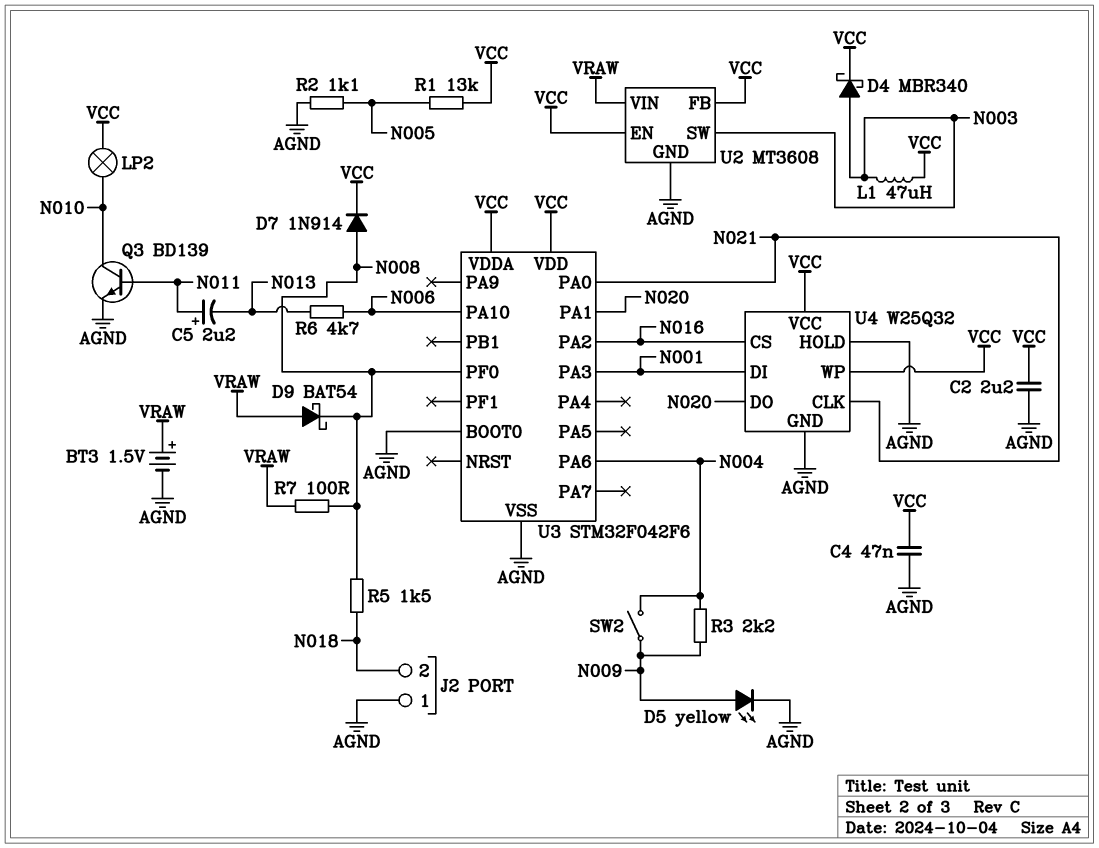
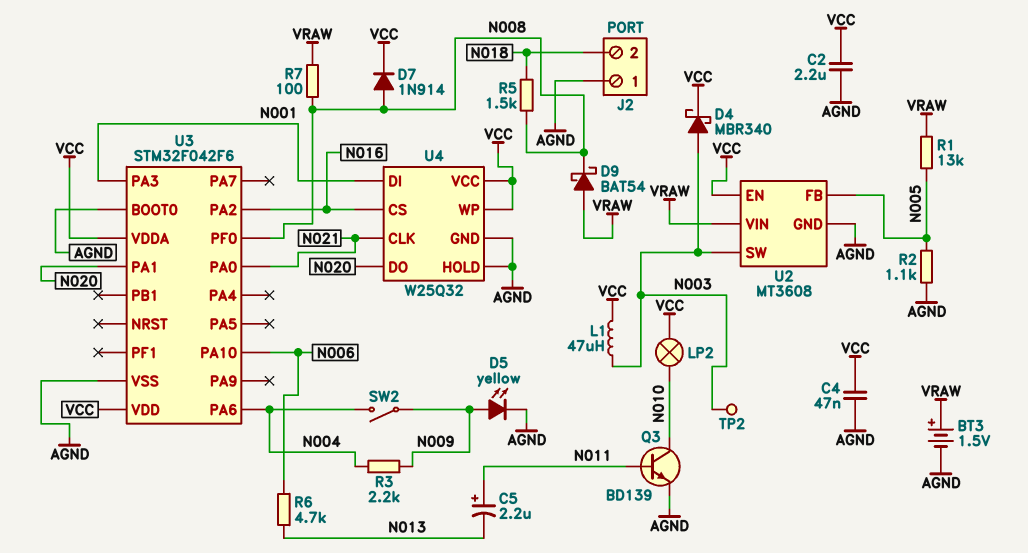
R1: 13k (N005, VCC) -> 13k (N005, VRAW)
TP2: none -> test point (N003)
U2 pin FB: VCC -> N005

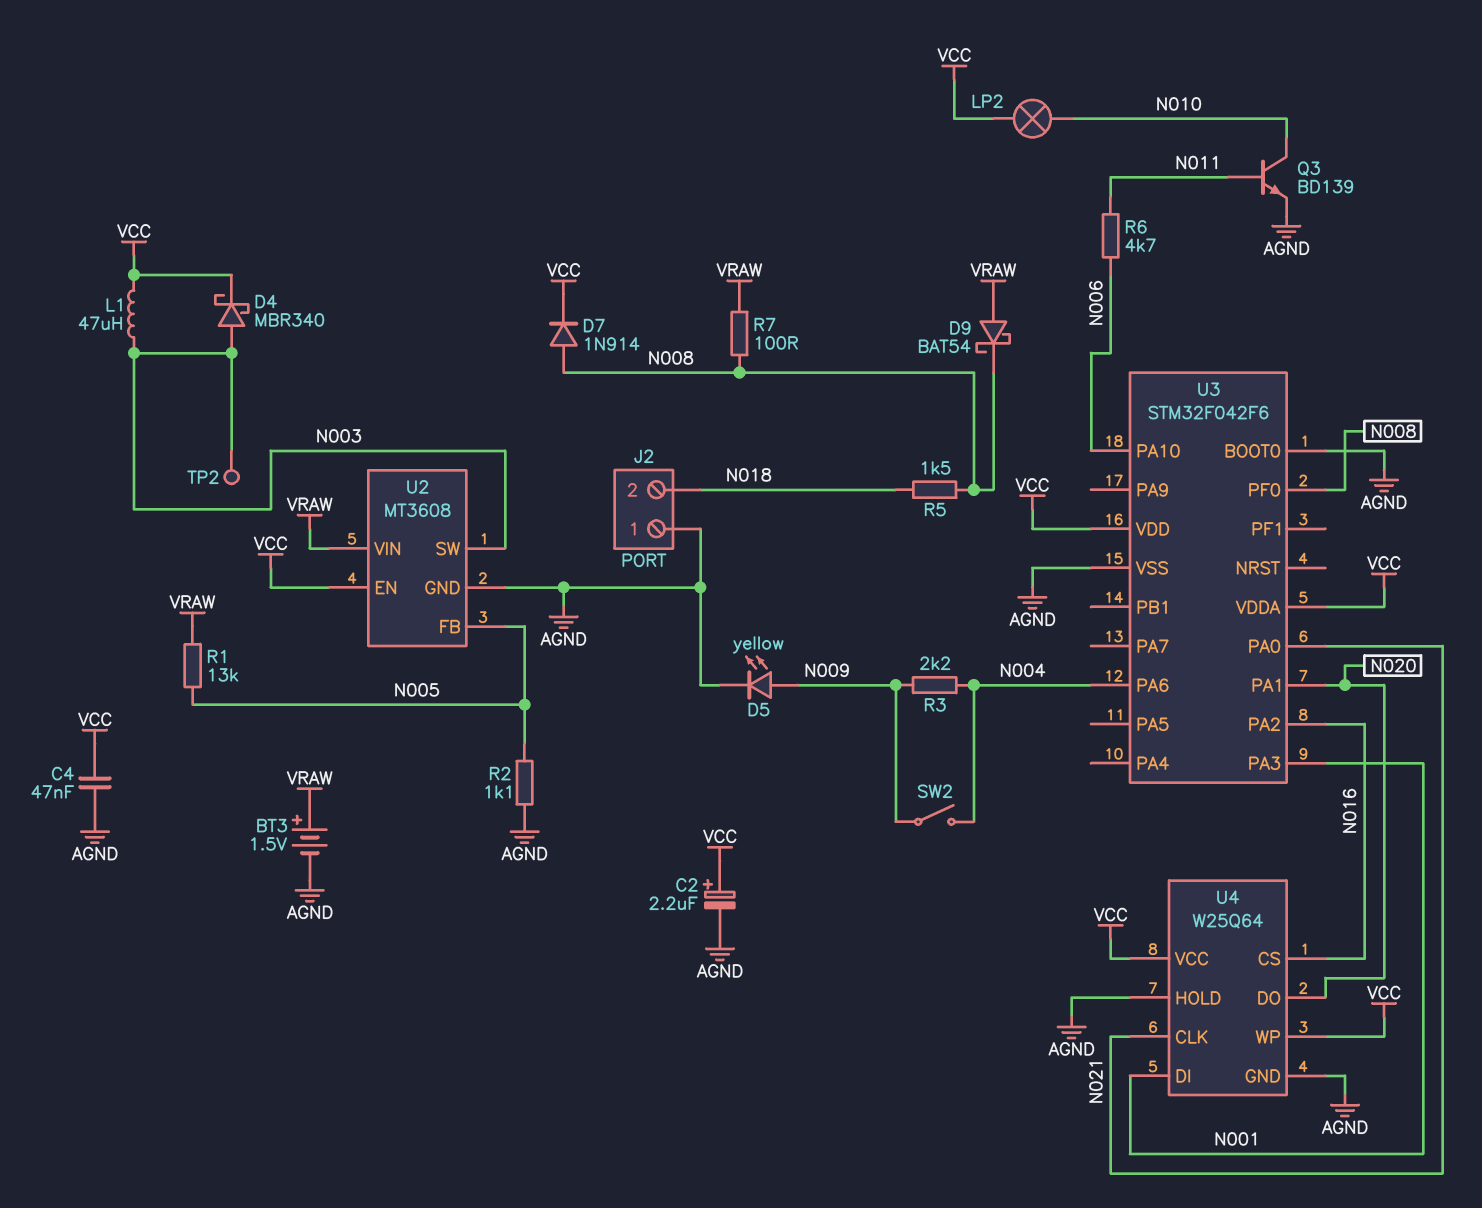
C2: 2.2uF (AGND, VCC) -> 2.2uF (plus VCC, minus AGND)
C5: 2.2uF (plus N011, minus N013) -> none
R6: 4.7k (N006, N013) -> 4.7k (N006, N011)
U4: W25Q32 -> W25Q64

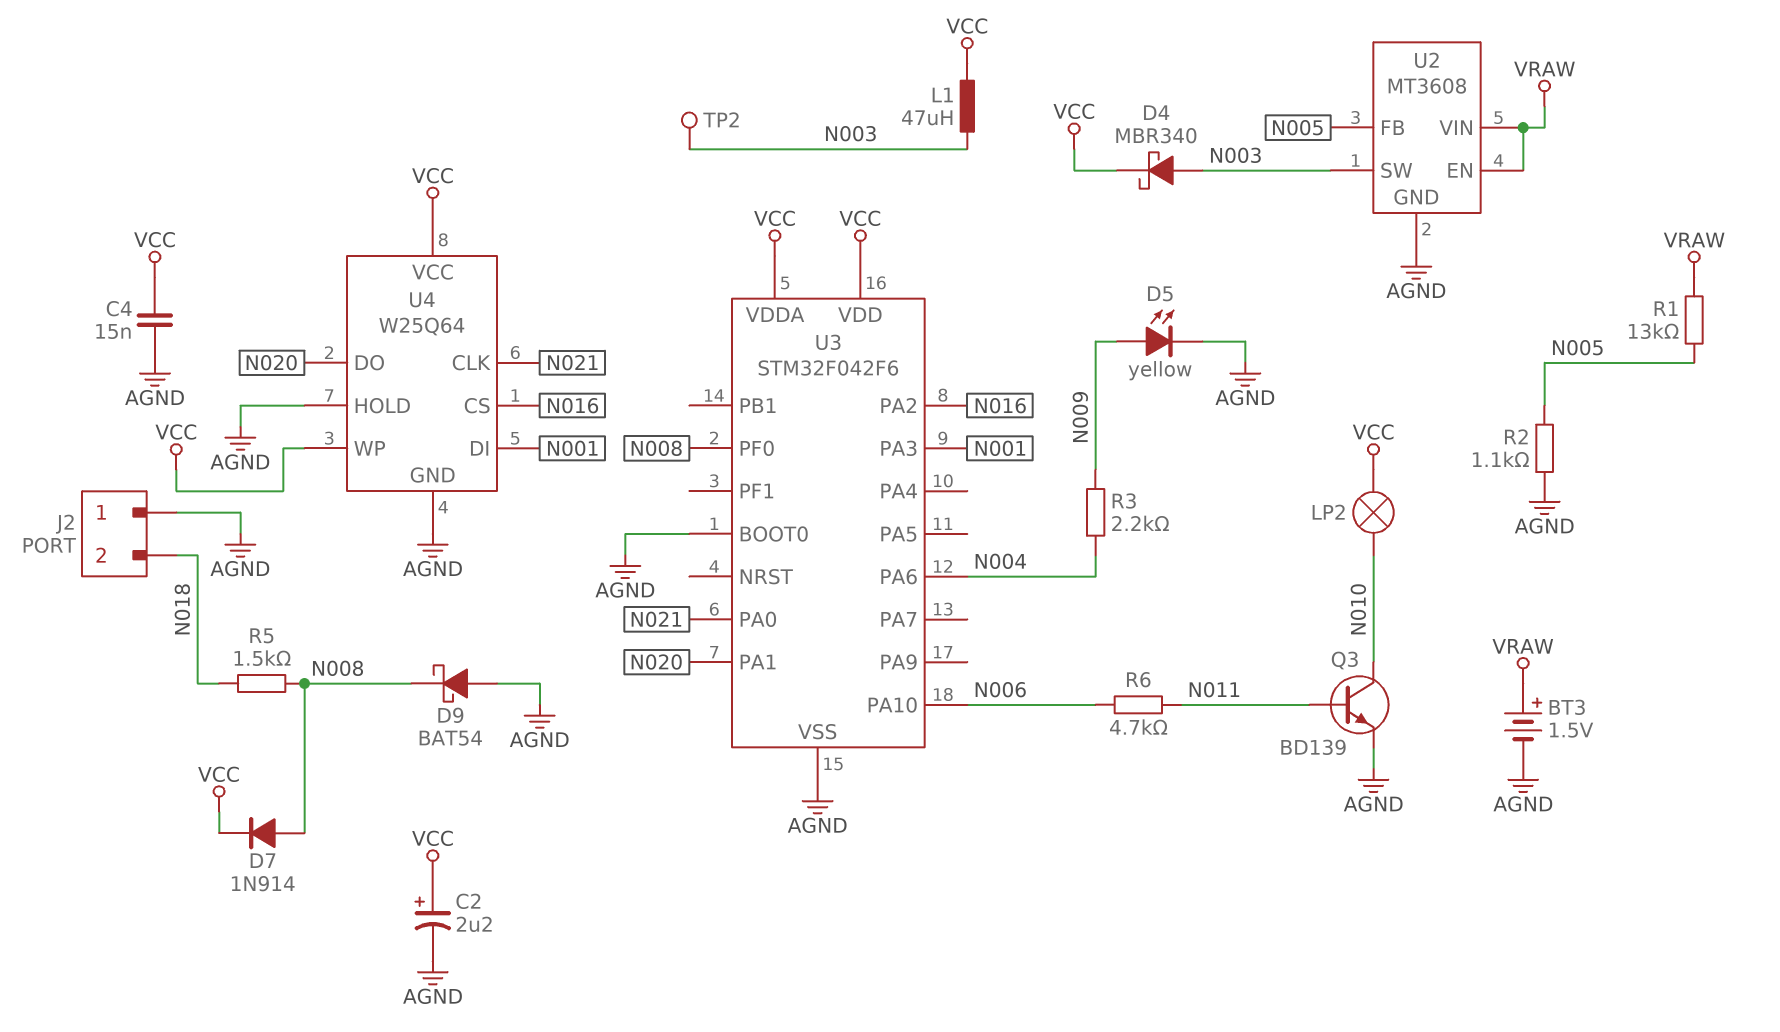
C4: 47nF (AGND, VCC) -> 15nF (AGND, VCC)
D9: schottky BAT54 (A VRAW, K N008) -> schottky BAT54 (A AGND, K N008)
R7: 100 (N008, VRAW) -> none
SW2: switch (N004, N009) -> none
U2 pin EN: VCC -> VRAW

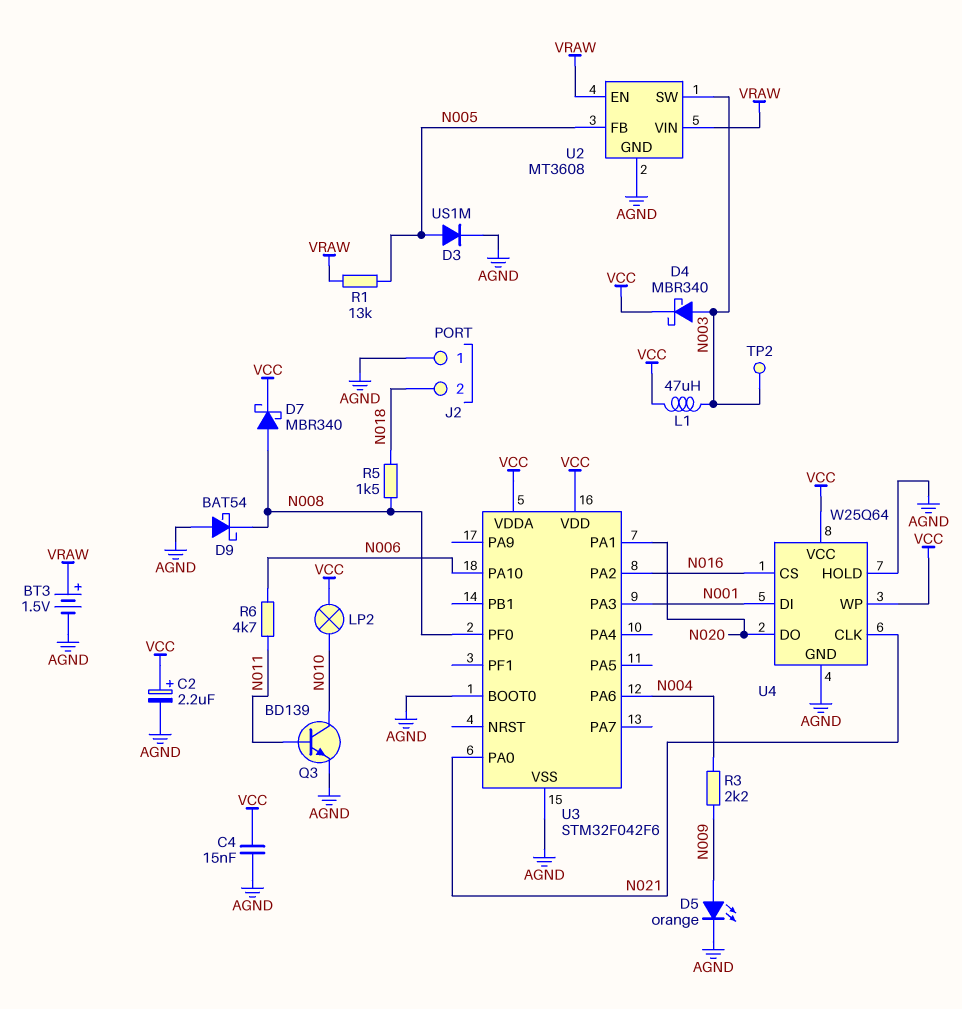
D3: none -> diode US1M (A N005, K AGND)
D5: LED yellow (A N009, K AGND) -> LED orange (A N009, K AGND)
D7: diode 1N914 (A N008, K VCC) -> schottky MBR340 (A N008, K VCC)
R2: 1.1k (AGND, N005) -> none

